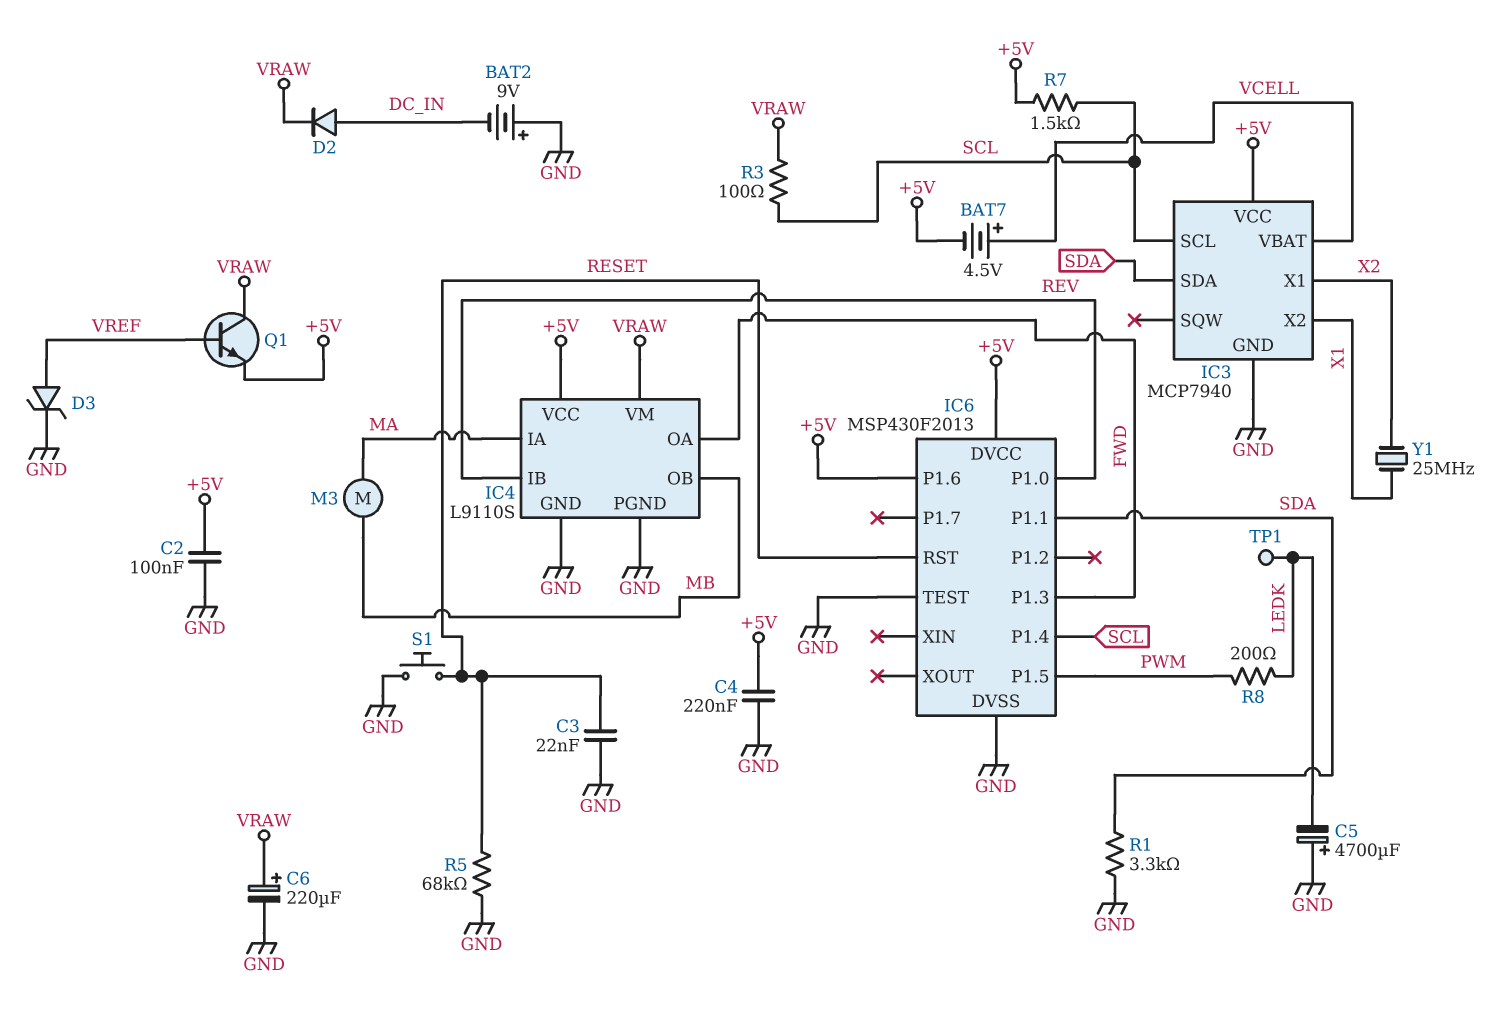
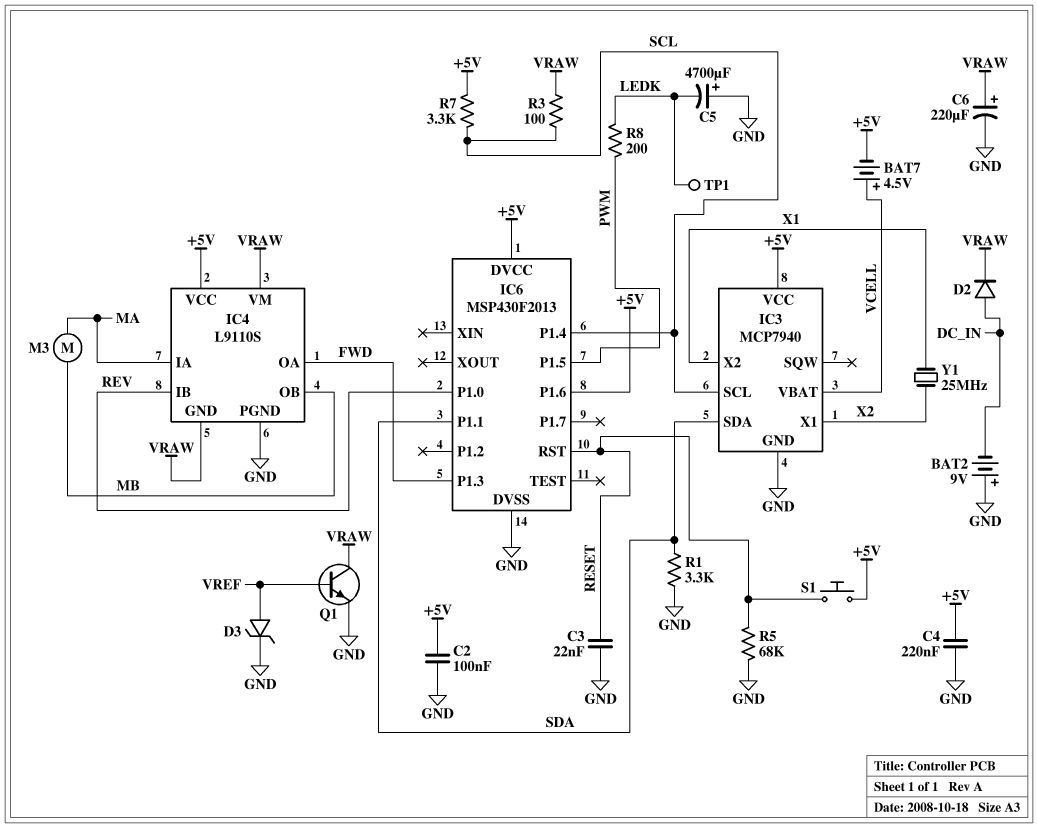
IC4 pin GND: GND -> VRAW
IC6 pin TEST: GND -> none
Q1: NPN (B VREF, C VRAW, E +5V) -> NPN (B VREF, C VRAW, E GND)
R7: 1.5k (+5V, SCL) -> 3.3k (+5V, SCL)
S1: button (GND, RESET) -> button (+5V, RESET)

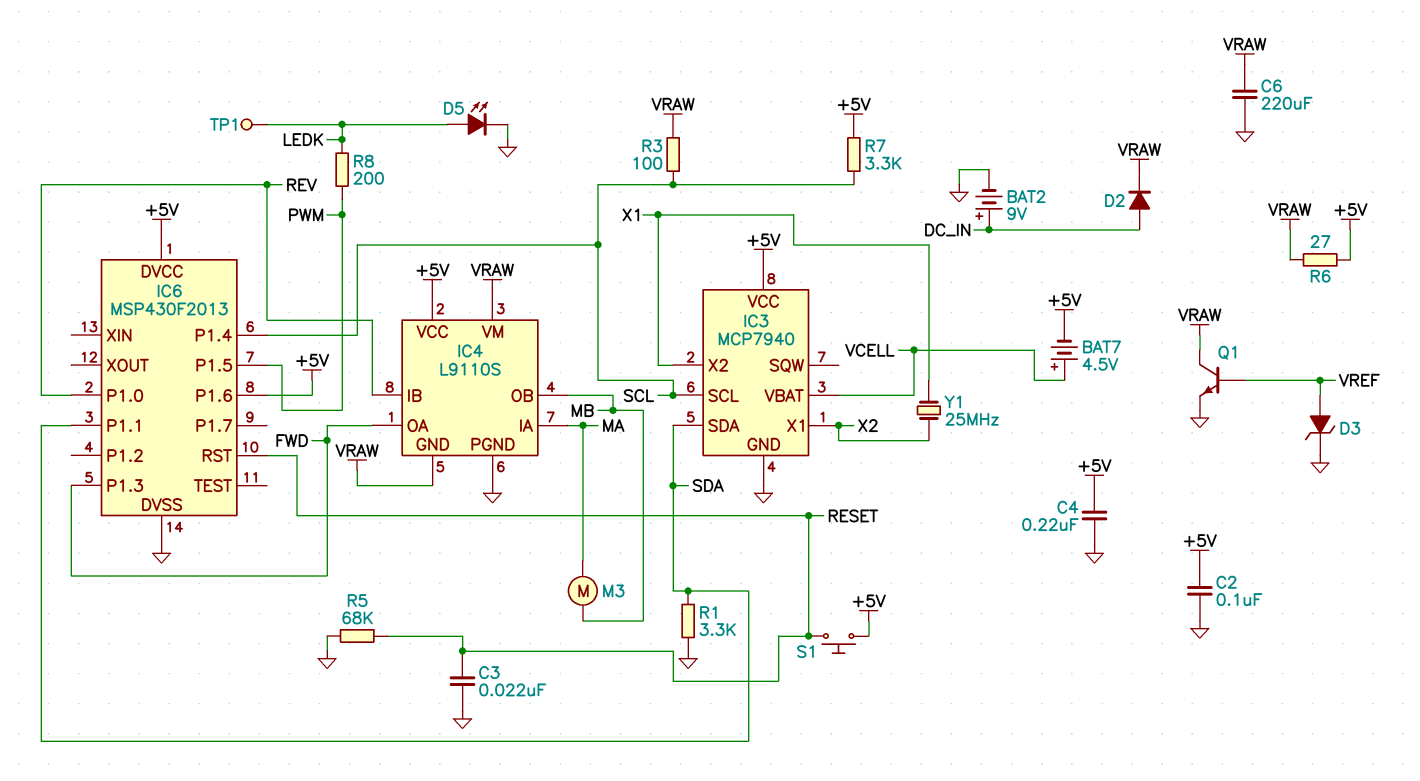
BAT2: 9V (plus GND, minus DC_IN) -> 9V (plus DC_IN, minus GND)
C5: 4700uF (plus GND, minus LEDK) -> none
C6: 220uF (plus VRAW, minus GND) -> 220uF (GND, VRAW)
D5: none -> LED (A LEDK, K GND)
R6: none -> 27 (+5V, VRAW)

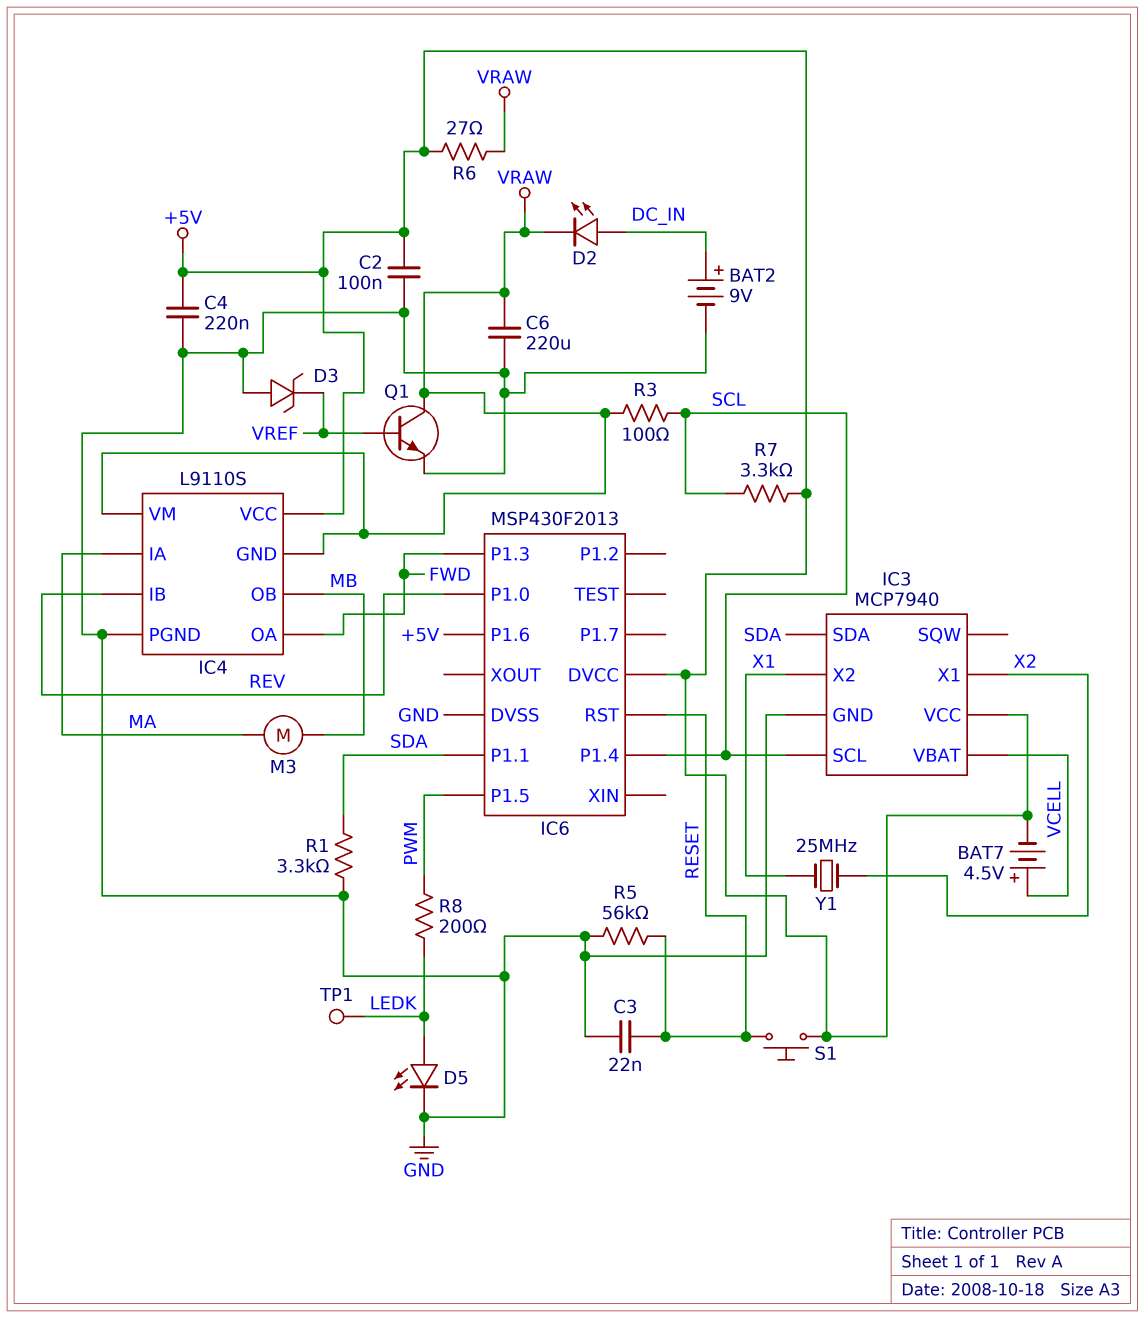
D2: diode (A DC_IN, K VRAW) -> LED (A DC_IN, K VRAW)
D3: zener (A VREF, K GND) -> zener (A GND, K VREF)
R5: 68k (GND, RESET) -> 56k (GND, RESET)

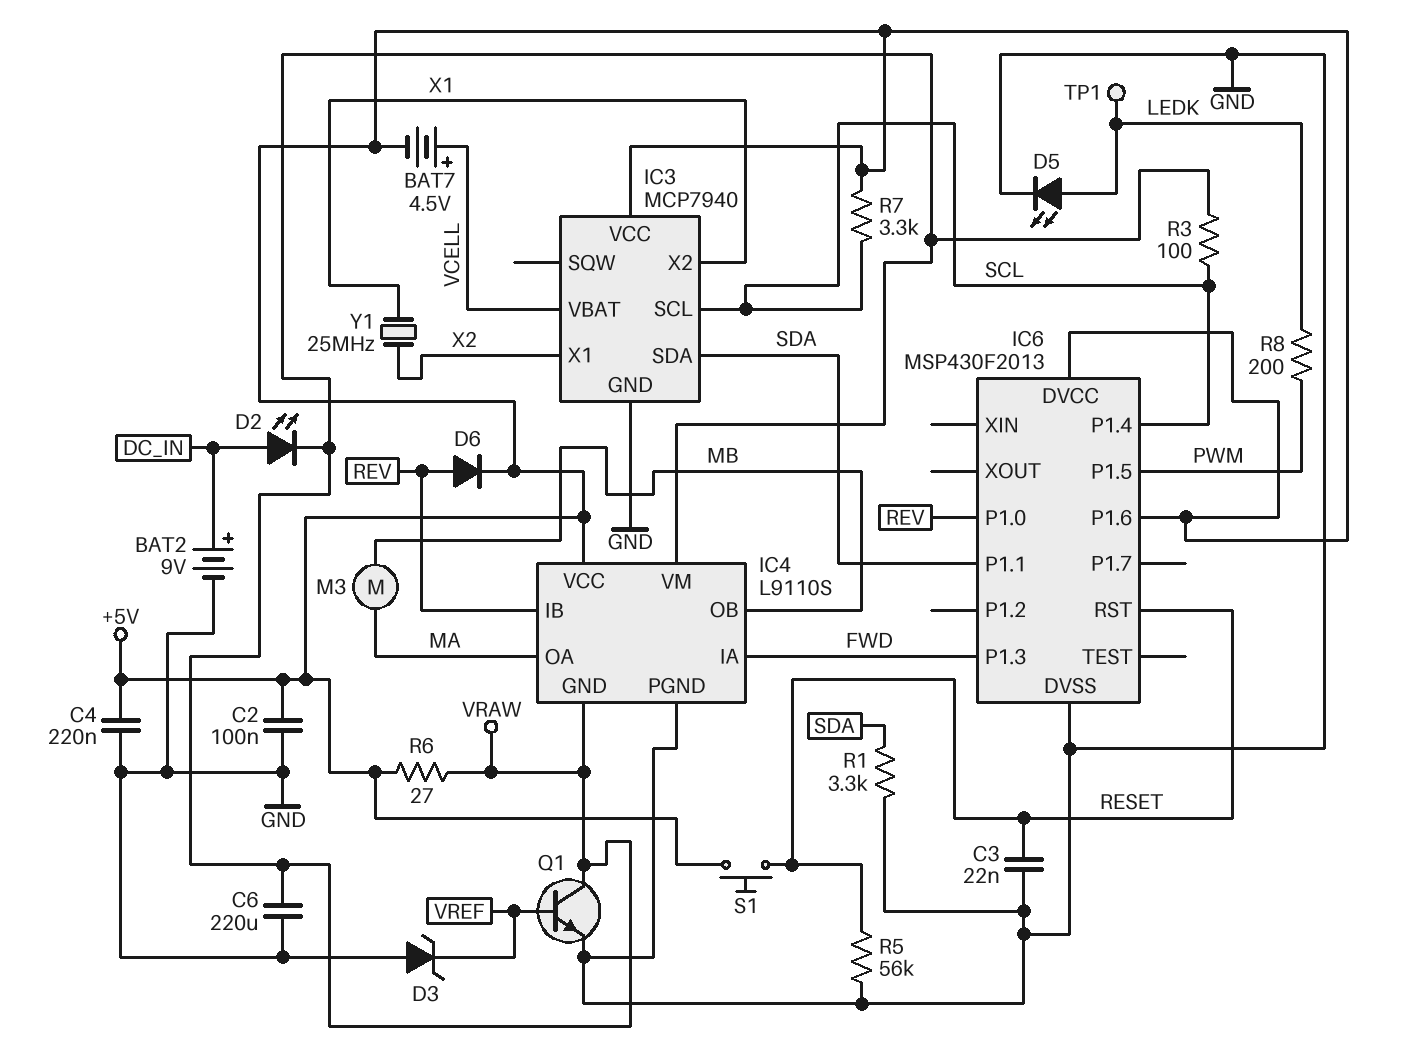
D6: none -> diode (A REV, K +5V)
IC4 pin IA: MA -> FWD
IC4 pin OA: FWD -> MA

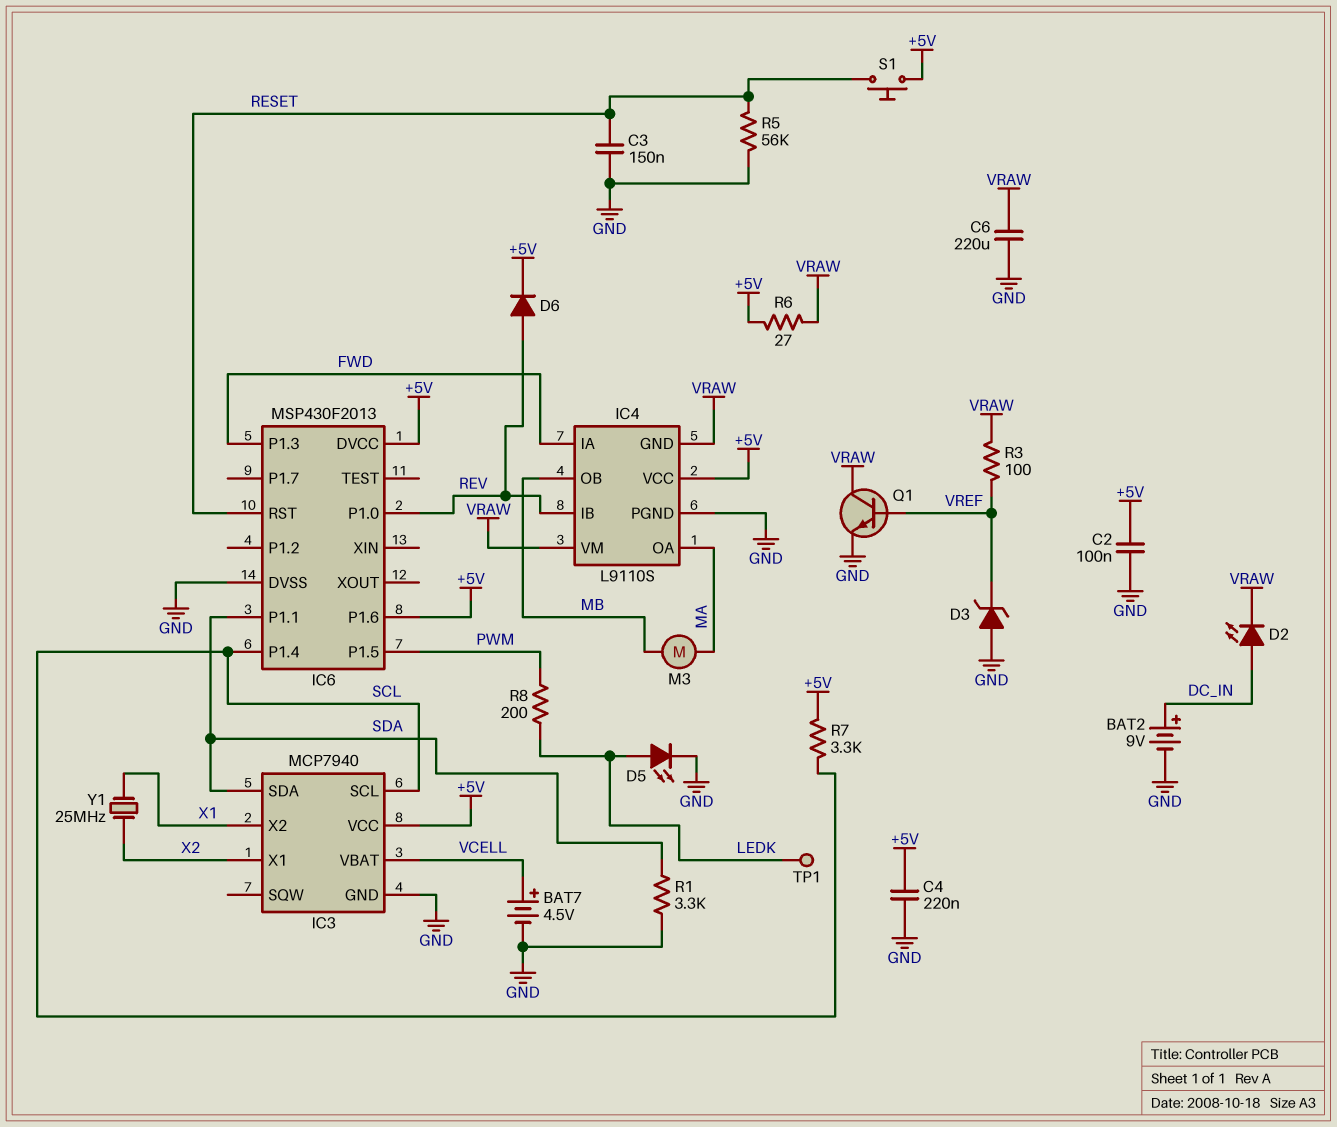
BAT7: 4.5V (plus VCELL, minus +5V) -> 4.5V (plus VCELL, minus GND)
C3: 22nF (GND, RESET) -> 150nF (GND, RESET)
R3: 100 (SCL, VRAW) -> 100 (VRAW, VREF)

